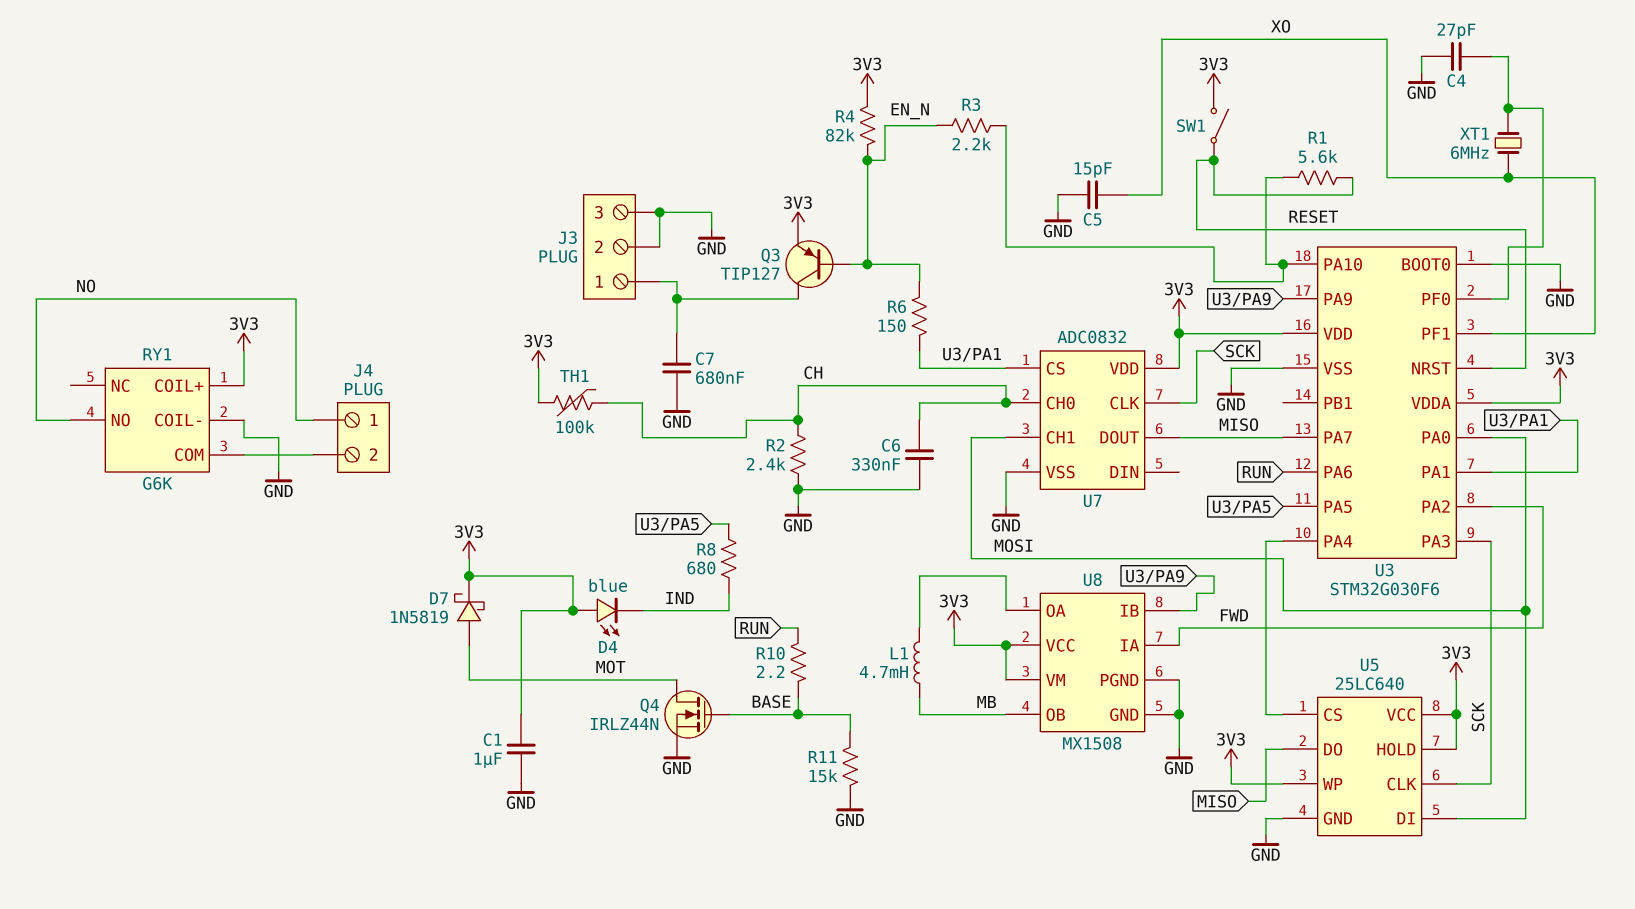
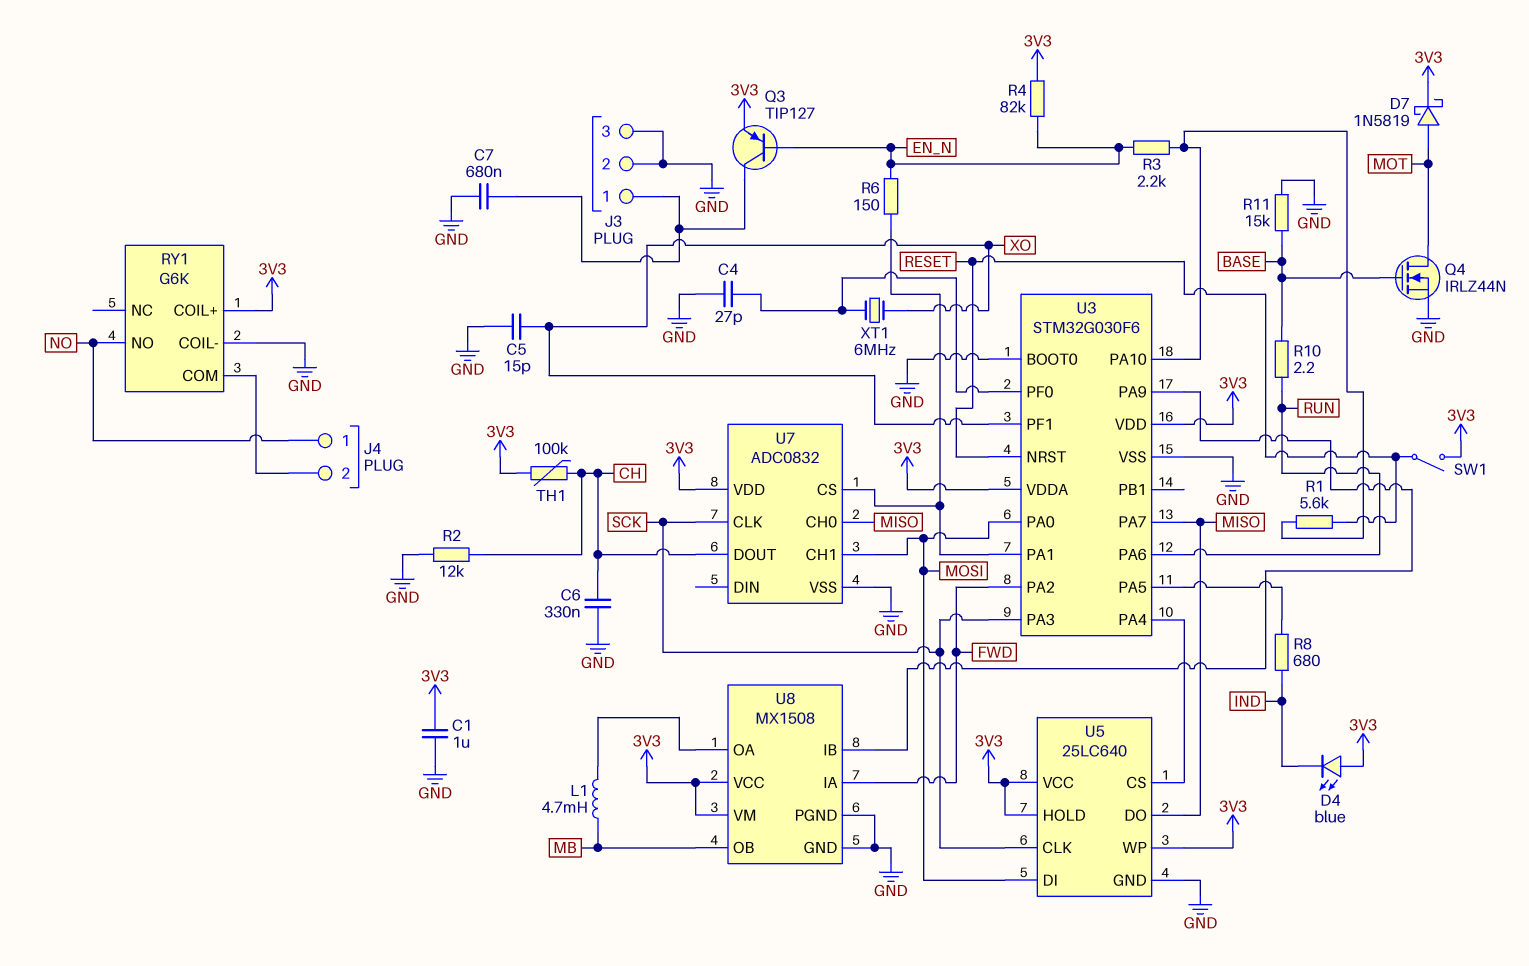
R2: 2.4k (CH, GND) -> 12k (CH, GND)
U7 pin CH0: CH -> MISO
U7 pin DOUT: MISO -> CH

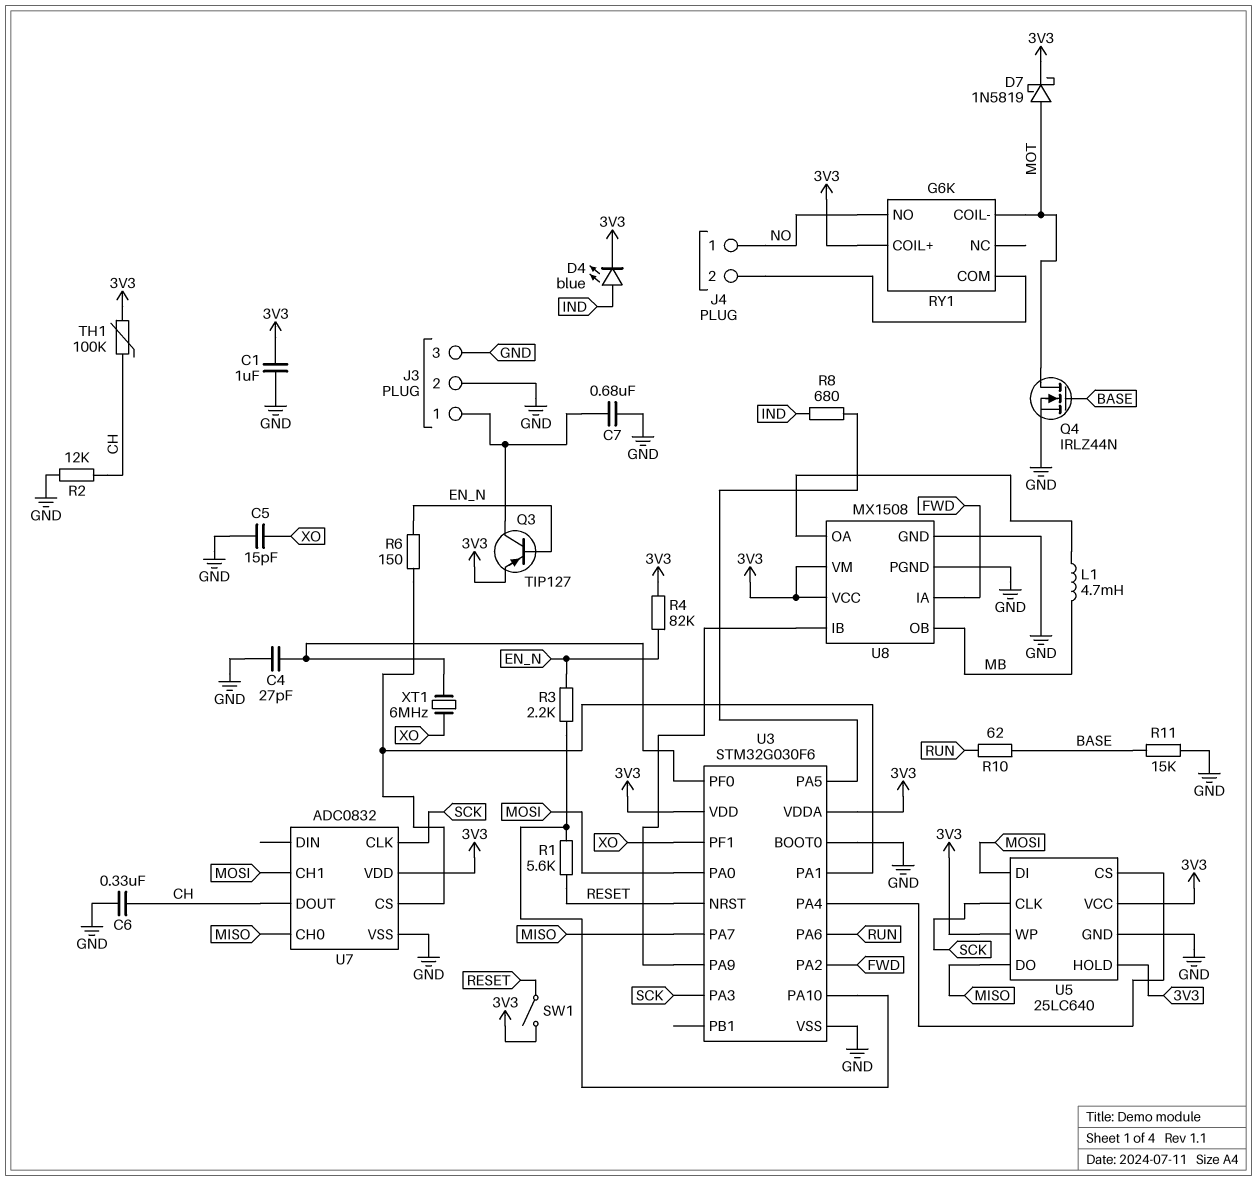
D4: LED blue (A 3V3, K IND) -> LED blue (A IND, K 3V3)
R10: 2.2 (BASE, RUN) -> 62 (BASE, RUN)
RY1 pin COIL-: GND -> MOT

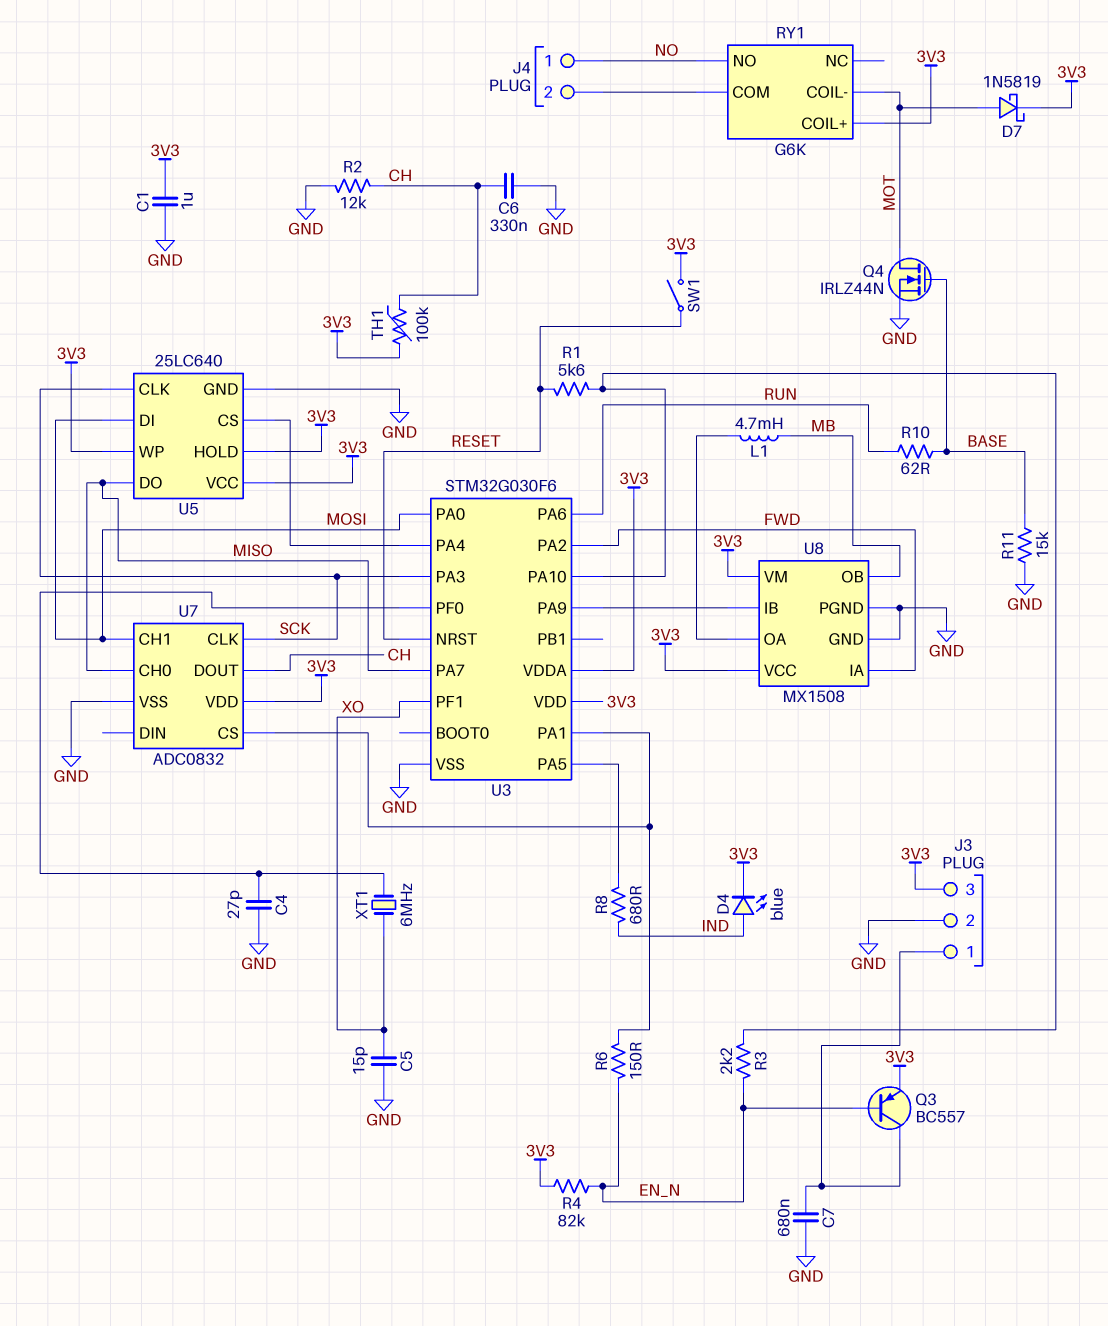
J3 pin 3: GND -> 3V3
Q3: PNP TIP127 (B EN_N, C J3/1, E 3V3) -> PNP BC557 (B EN_N, C J3/1, E 3V3)
U3 pin BOOT0: GND -> none

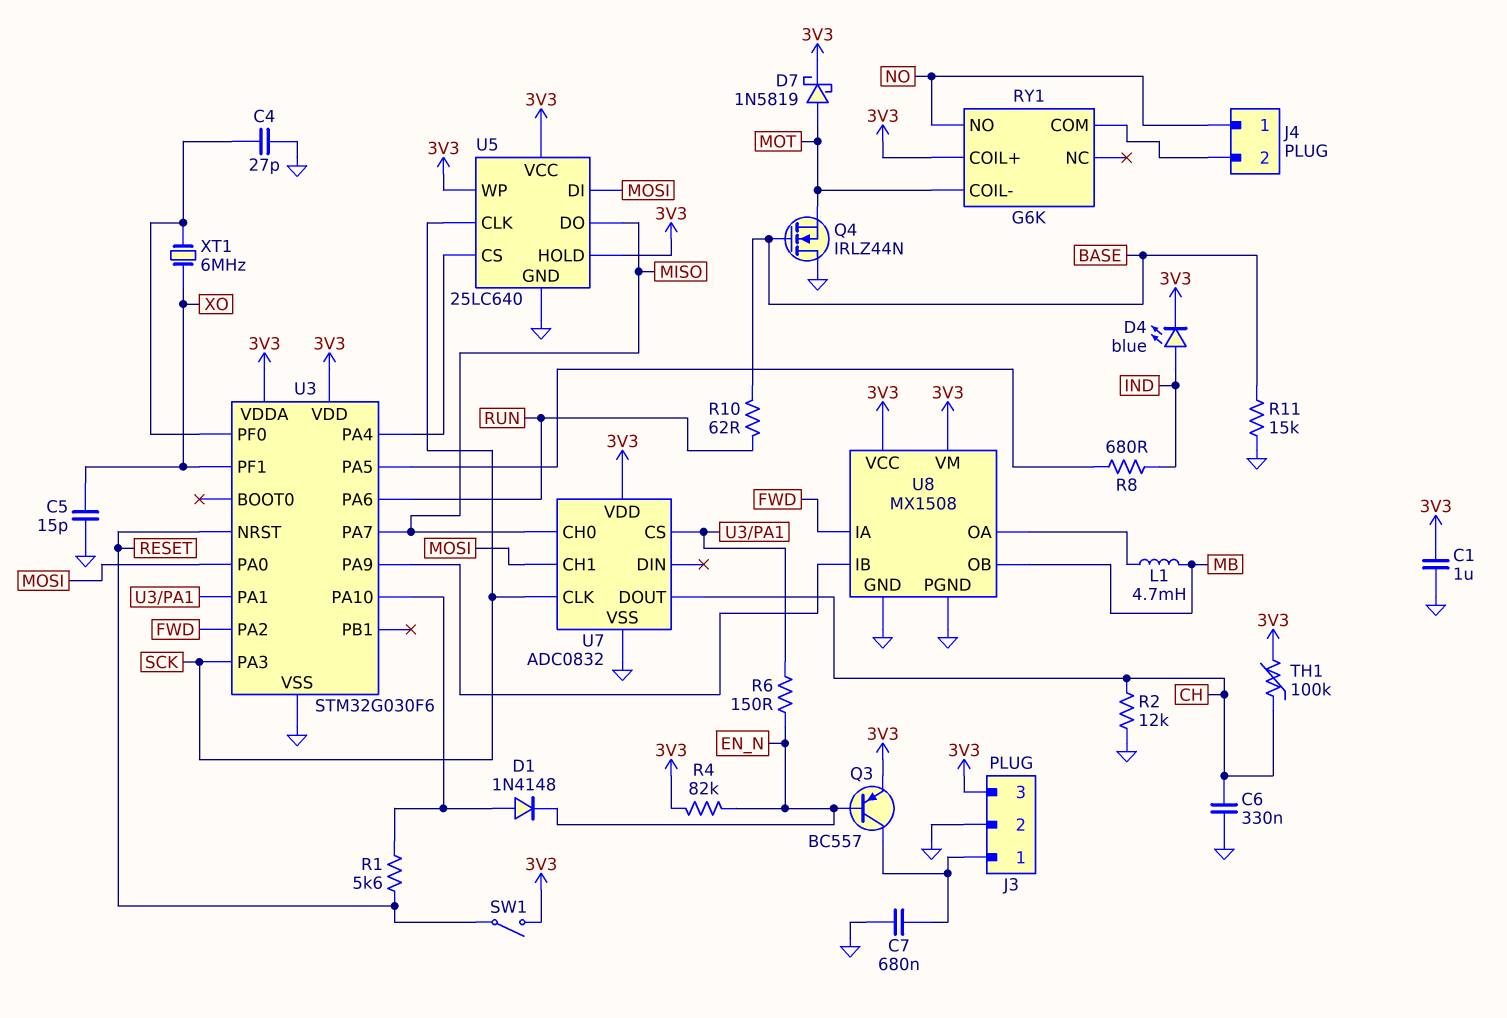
D1: none -> diode 1N4148 (A U3/PA10, K EN_N)
Q4: NMOS IRLZ44N (G BASE, D MOT, S GND) -> NMOS IRLZ44N (G BASE, D GND, S MOT)
R3: 2.2k (EN_N, U3/PA10) -> none

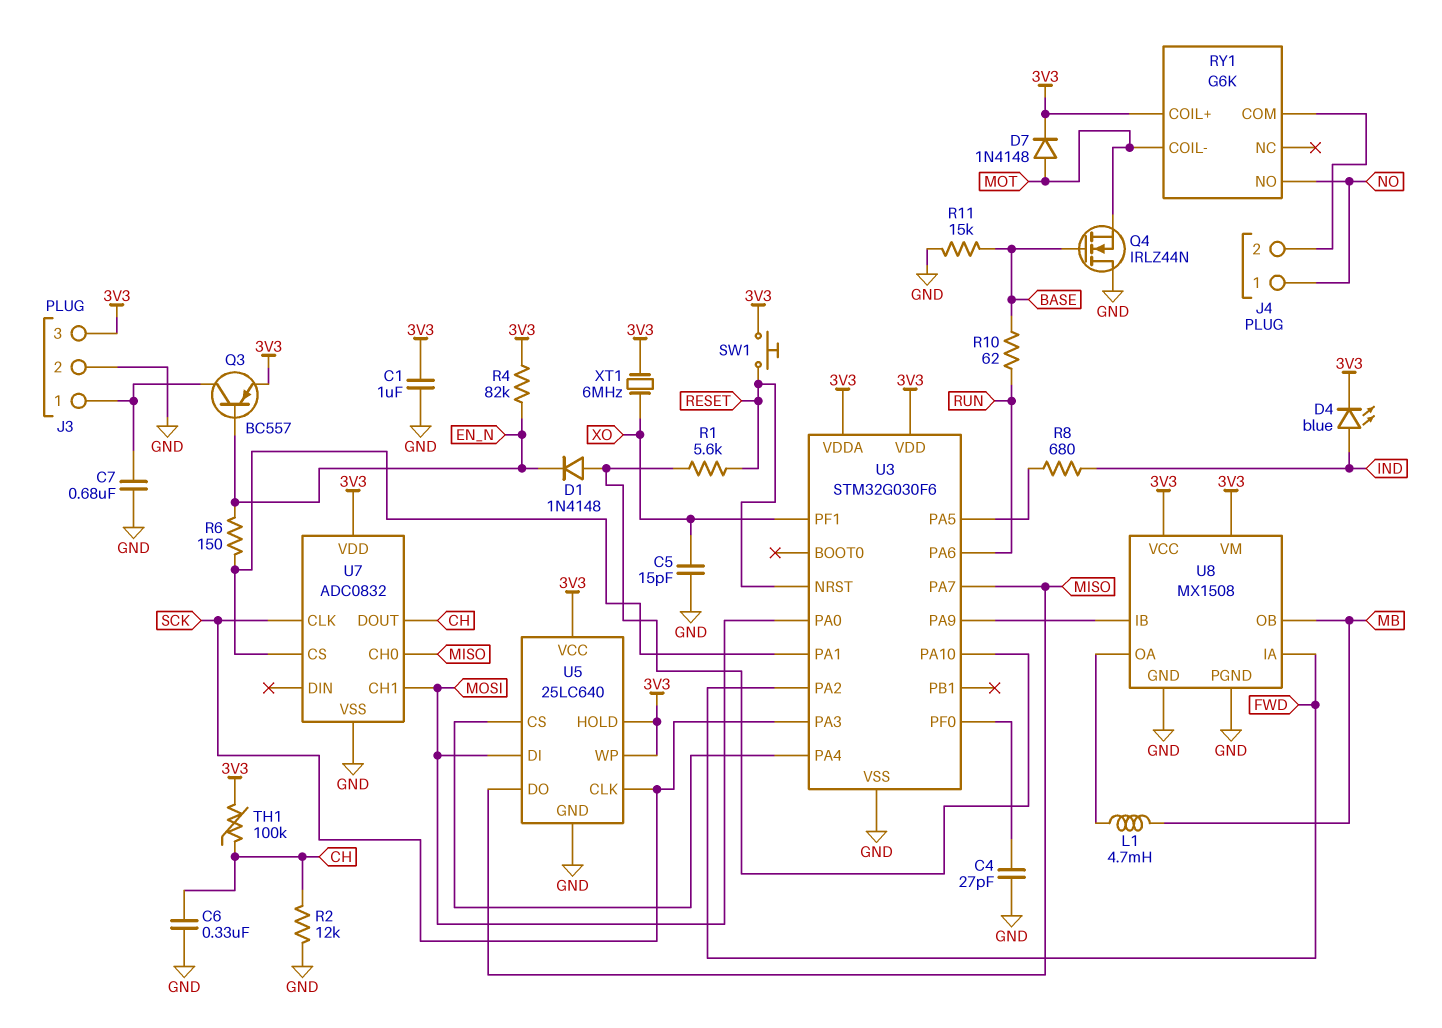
D7: schottky 1N5819 (A MOT, K 3V3) -> diode 1N4148 (A MOT, K 3V3)
SW1: switch (3V3, RESET) -> button (3V3, RESET)
XT1: 6MHz (U3/PF0, XO) -> 6MHz (3V3, XO)

